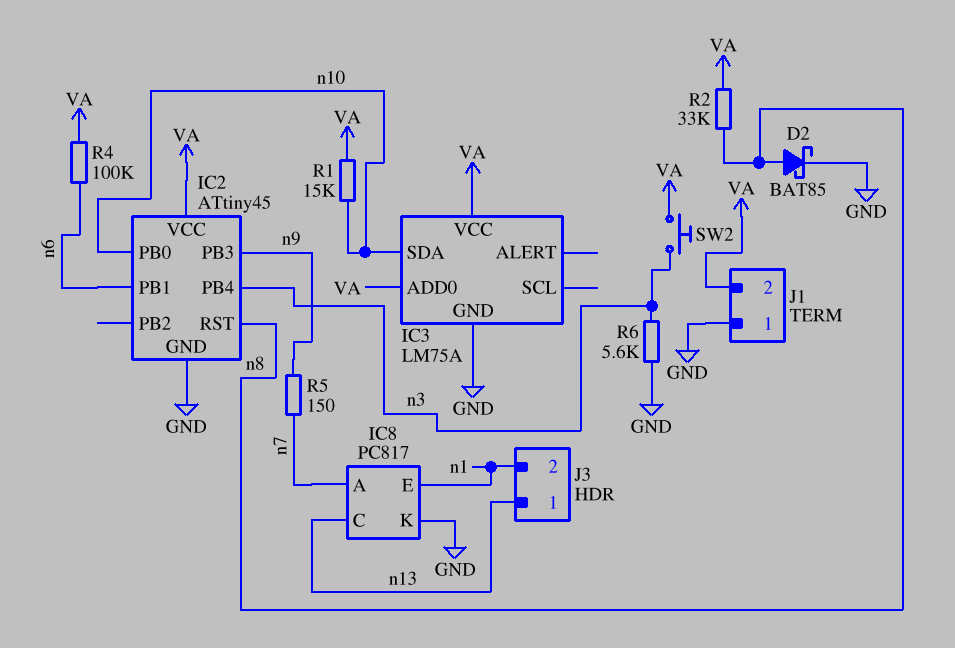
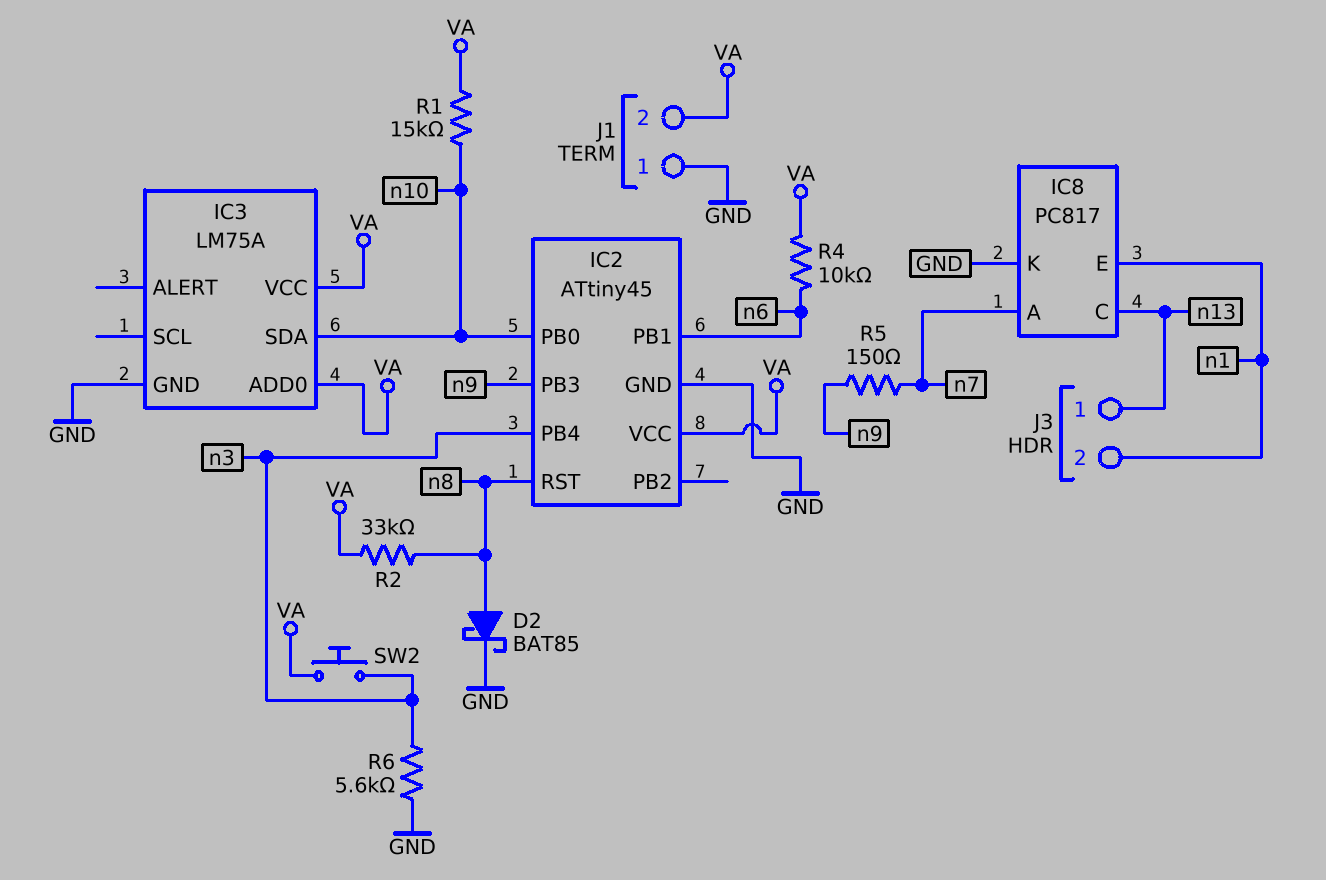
R4: 100k (VA, n6) -> 10k (VA, n6)

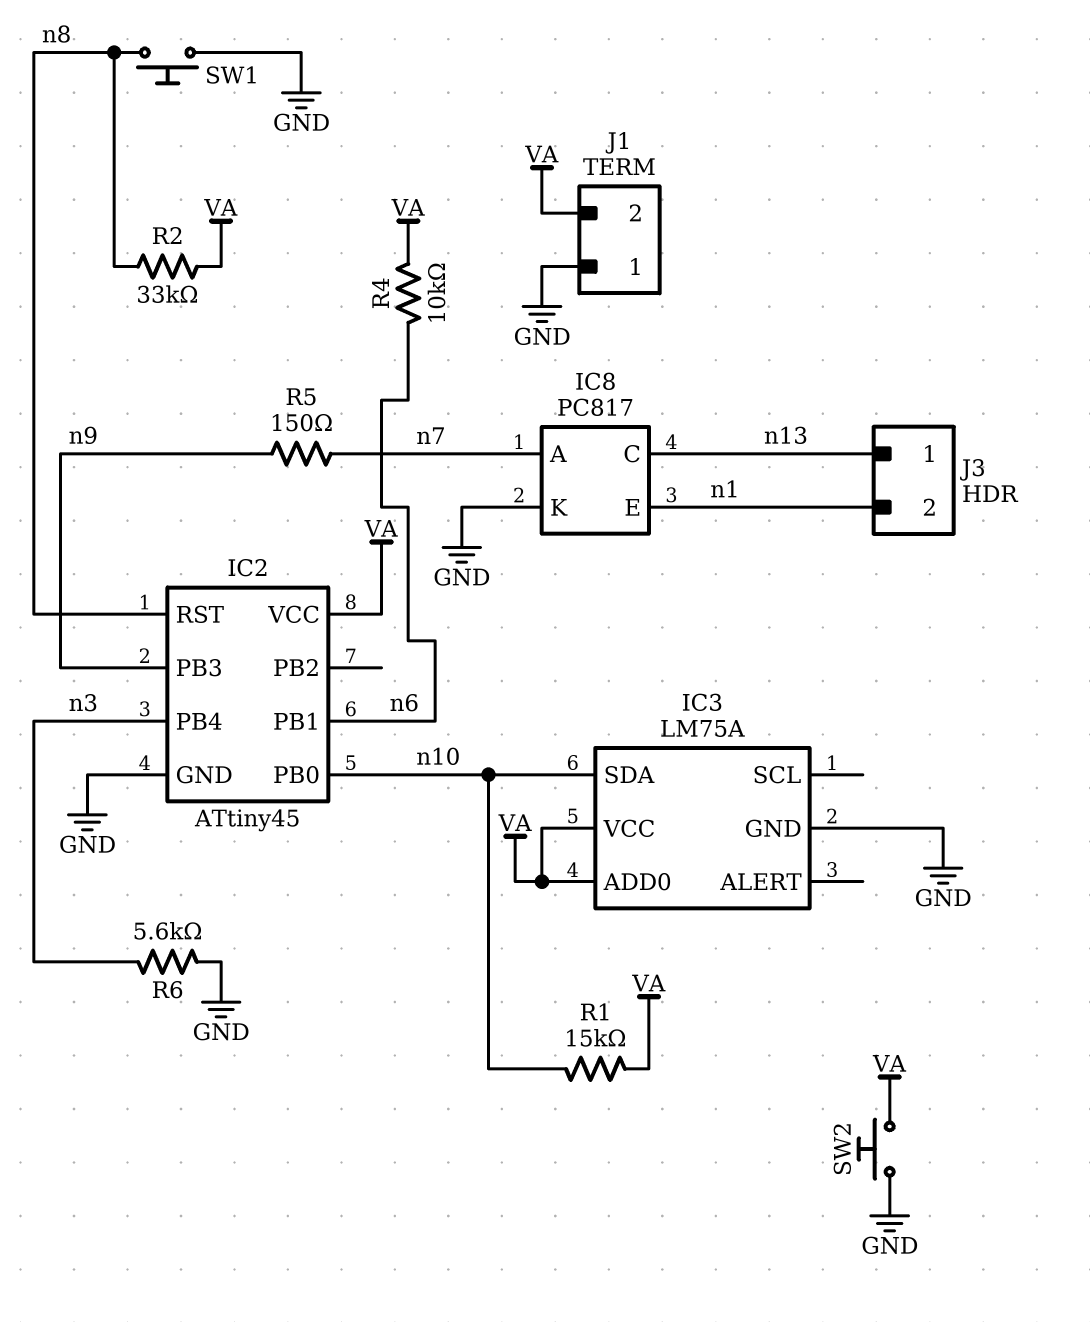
D2: schottky BAT85 (A n8, K GND) -> none
SW1: none -> button (GND, n8)
SW2: button (VA, n3) -> button (GND, VA)

